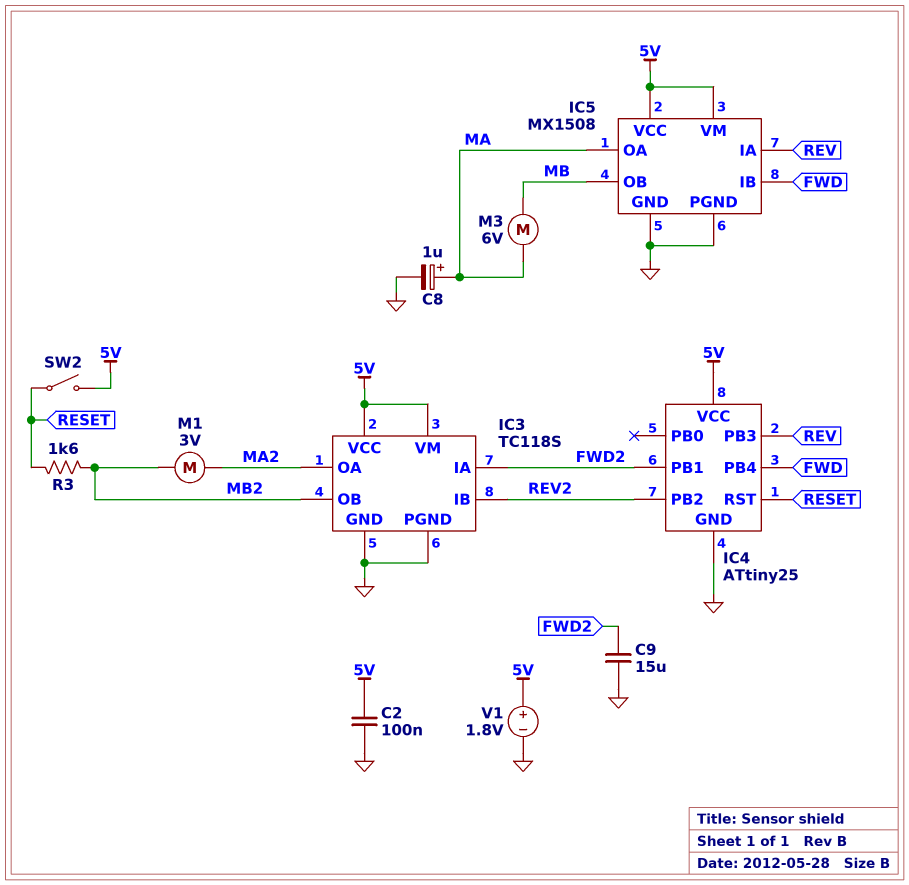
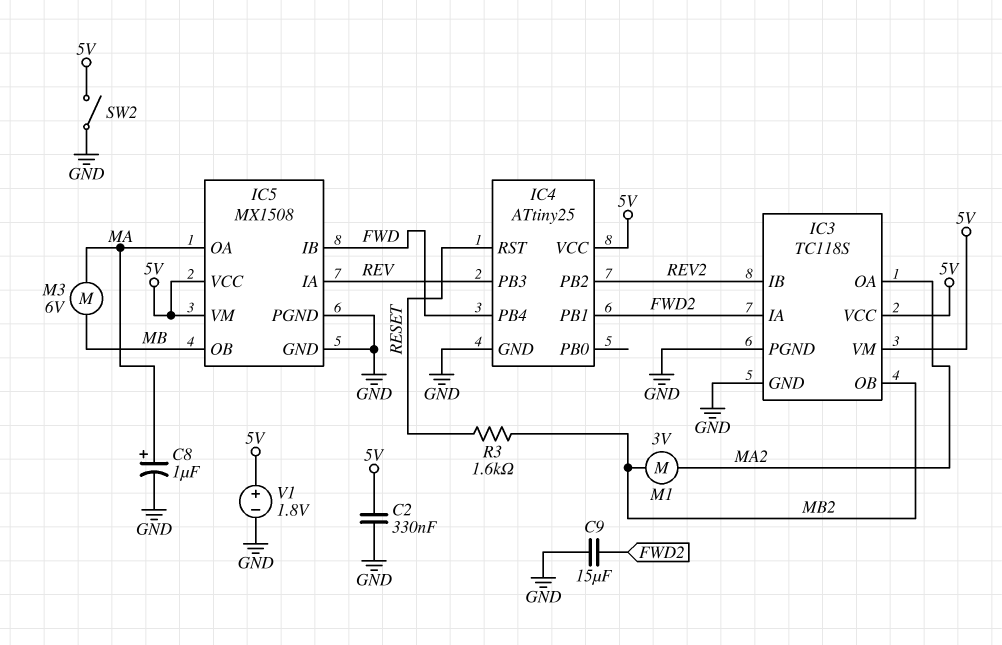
C2: 100nF (5V, GND) -> 330nF (5V, GND)
SW2: switch (5V, RESET) -> switch (5V, GND)

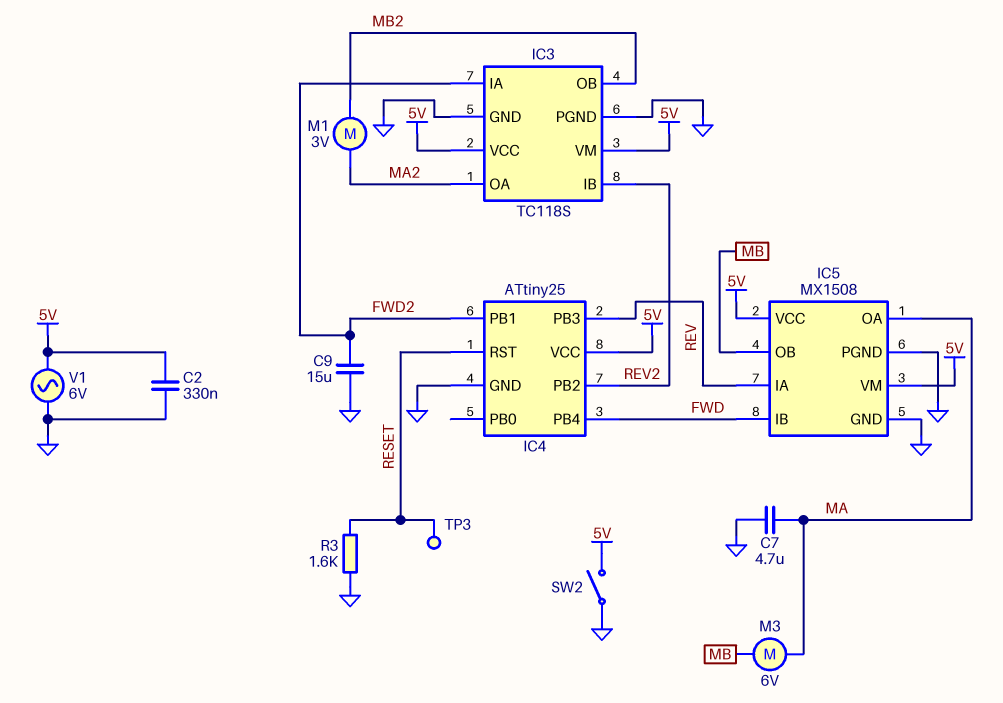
C7: none -> 4.7uF (GND, MA)
C8: 1uF (plus MA, minus GND) -> none
R3: 1.6k (MB2, RESET) -> 1.6k (GND, RESET)
TP3: none -> test point (RESET)
V1: 1.8V (plus 5V, minus GND) -> AC 6V (5V, GND)

